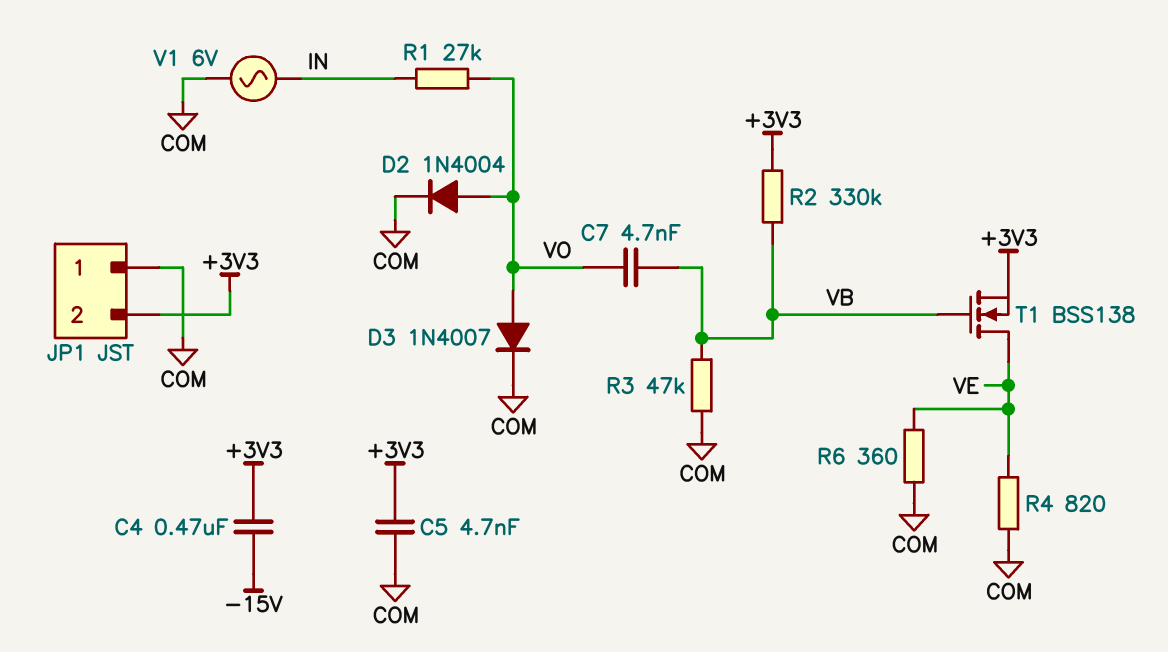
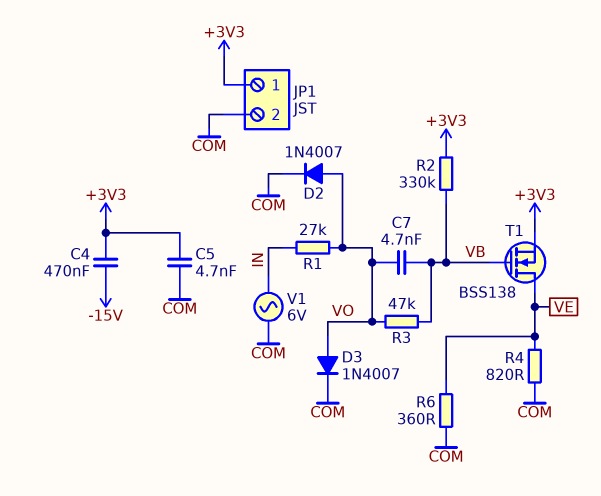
D2: diode 1N4004 (A VO, K COM) -> diode 1N4007 (A VO, K COM)
JP1 pin 1: COM -> +3V3
JP1 pin 2: +3V3 -> COM
R3: 47k (COM, VB) -> 47k (VB, VO)

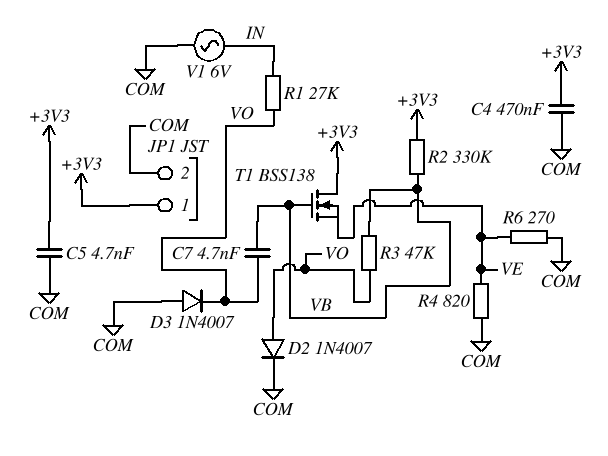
C4: 470nF (+3V3, -15V) -> 470nF (+3V3, COM)
D3: diode 1N4007 (A VO, K COM) -> diode 1N4007 (A COM, K VO)
R6: 360 (COM, VE) -> 270 (COM, VE)
T1: NMOS BSS138 (G VB, D VE, S +3V3) -> NMOS BSS138 (G VB, D +3V3, S VE)

